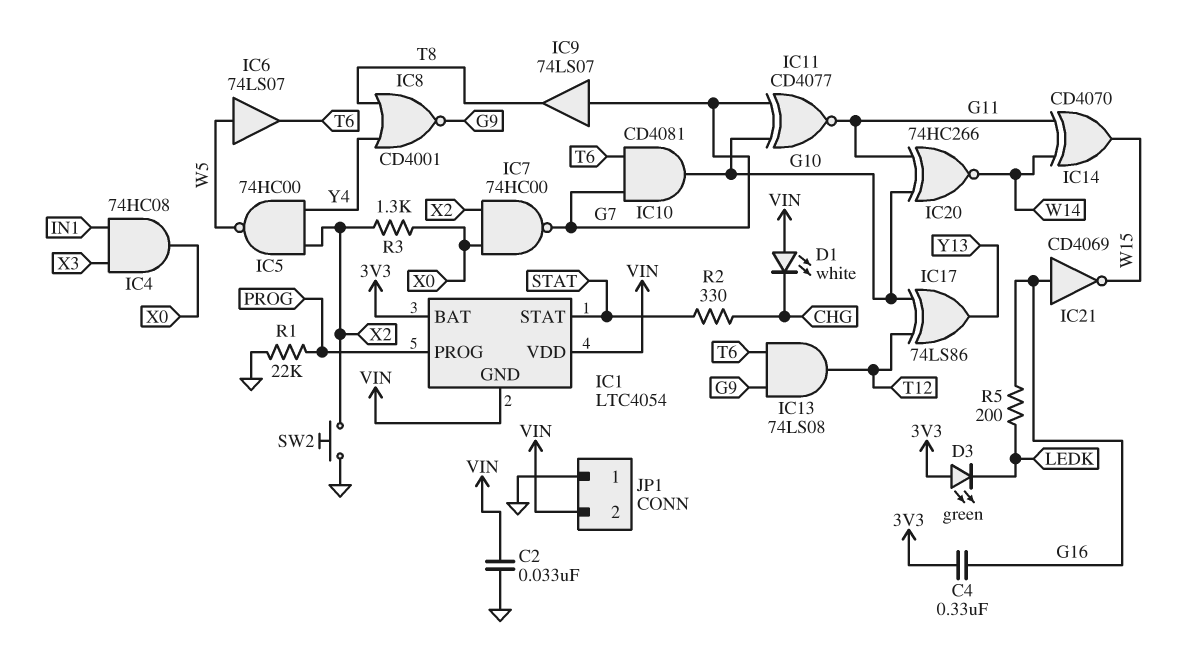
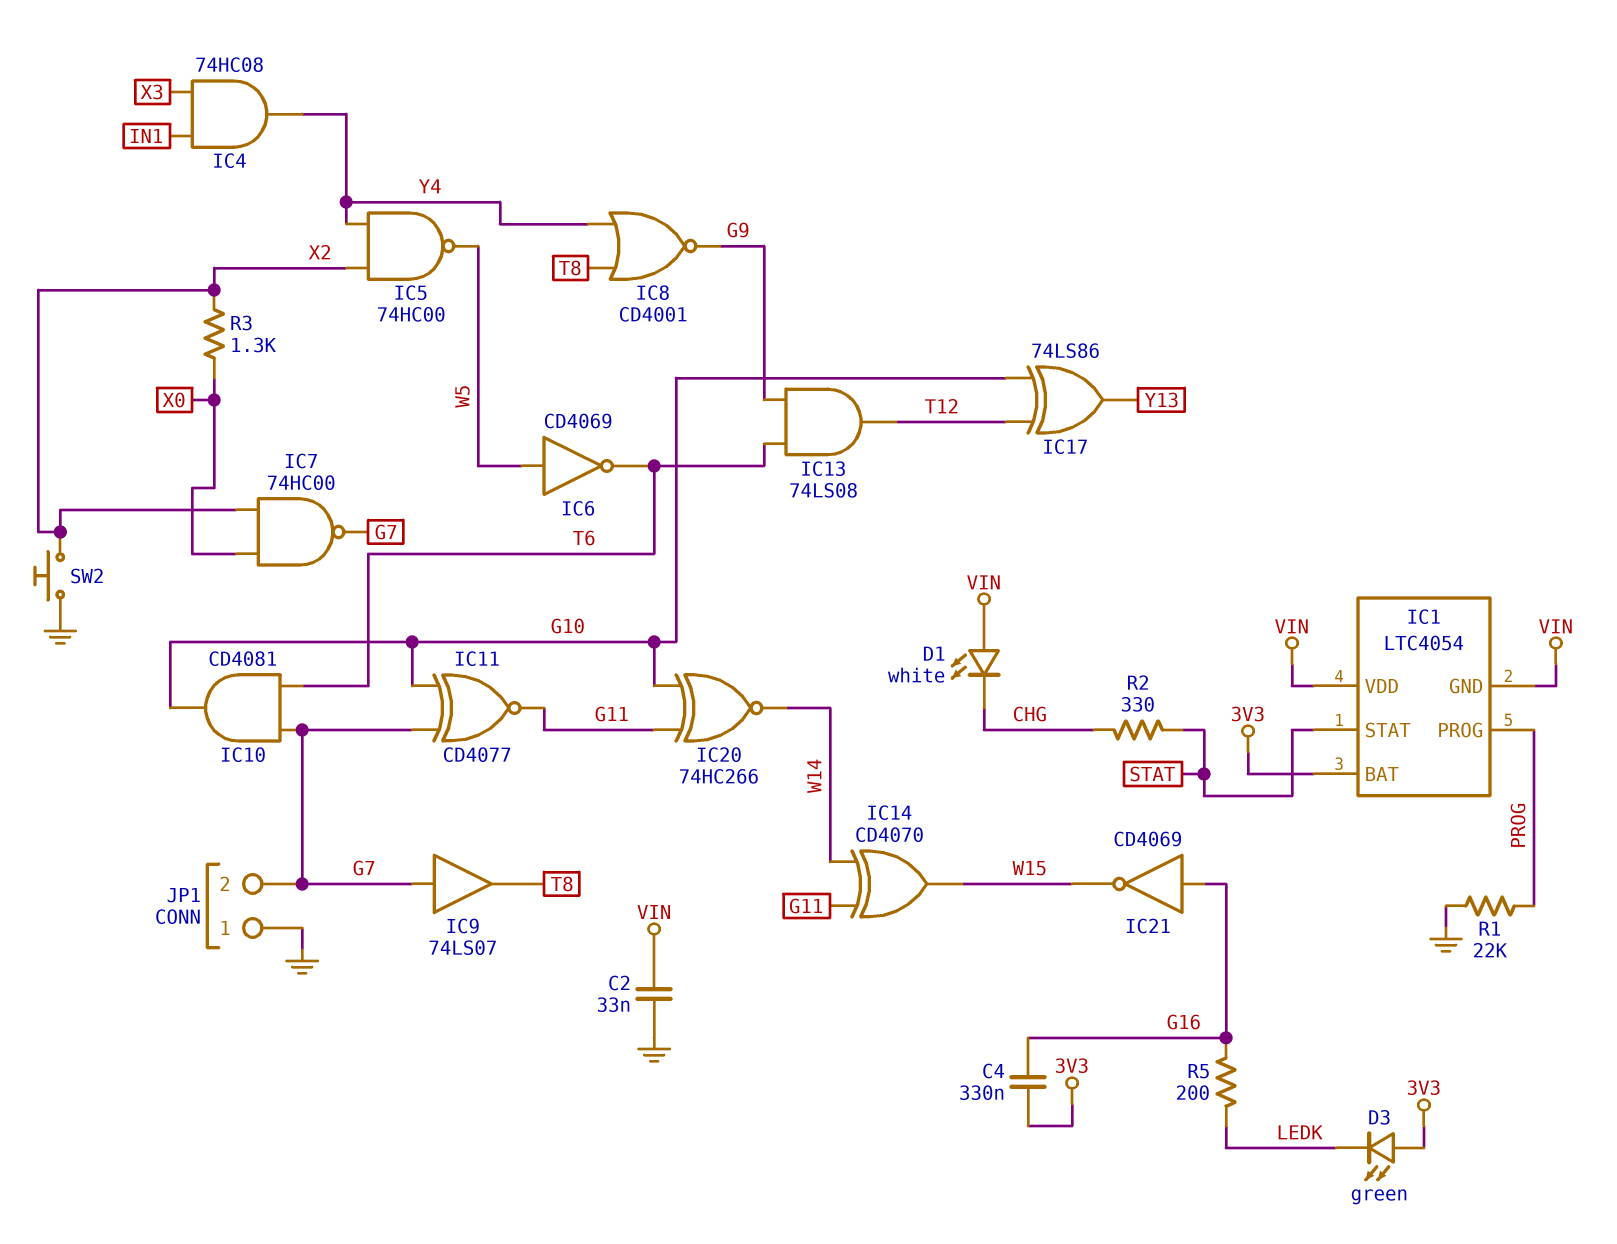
IC4: AND 74HC08 (in IN1, in X3, out X0) -> AND 74HC08 (in IN1, in X3, out Y4)
IC6: buffer 74LS07 (in W5, out T6) -> NOT CD4069 (in W5, out T6)
JP1 pin 2: VIN -> G7

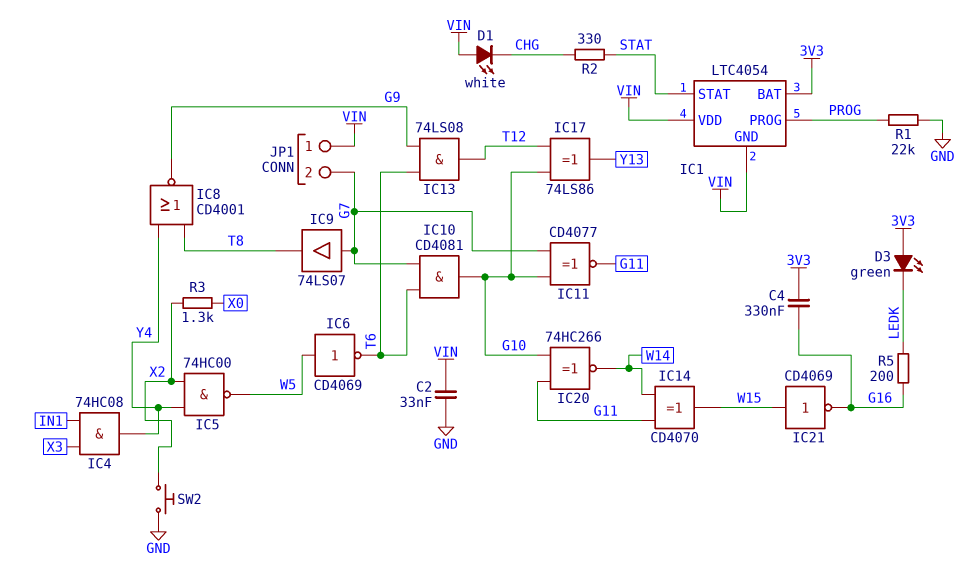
IC7: NAND 74HC00 (in X0, in X2, out G7) -> none
IC21: NOT CD4069 (in G16, out W15) -> NOT CD4069 (in W15, out G16)
JP1 pin 1: GND -> VIN

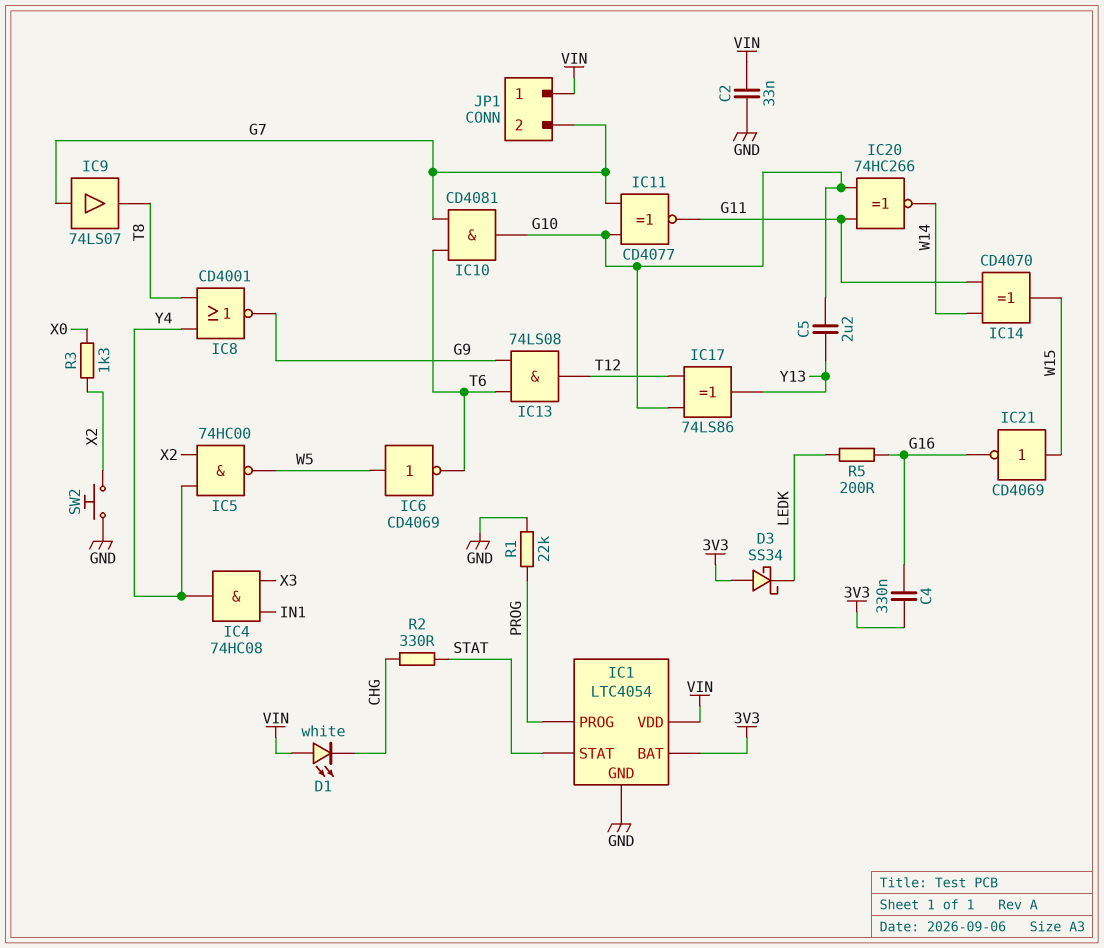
C5: none -> 2.2uF (G10, Y13)
D3: LED green (A 3V3, K LEDK) -> schottky SS34 (A 3V3, K LEDK)
IC1 pin GND: VIN -> GND

